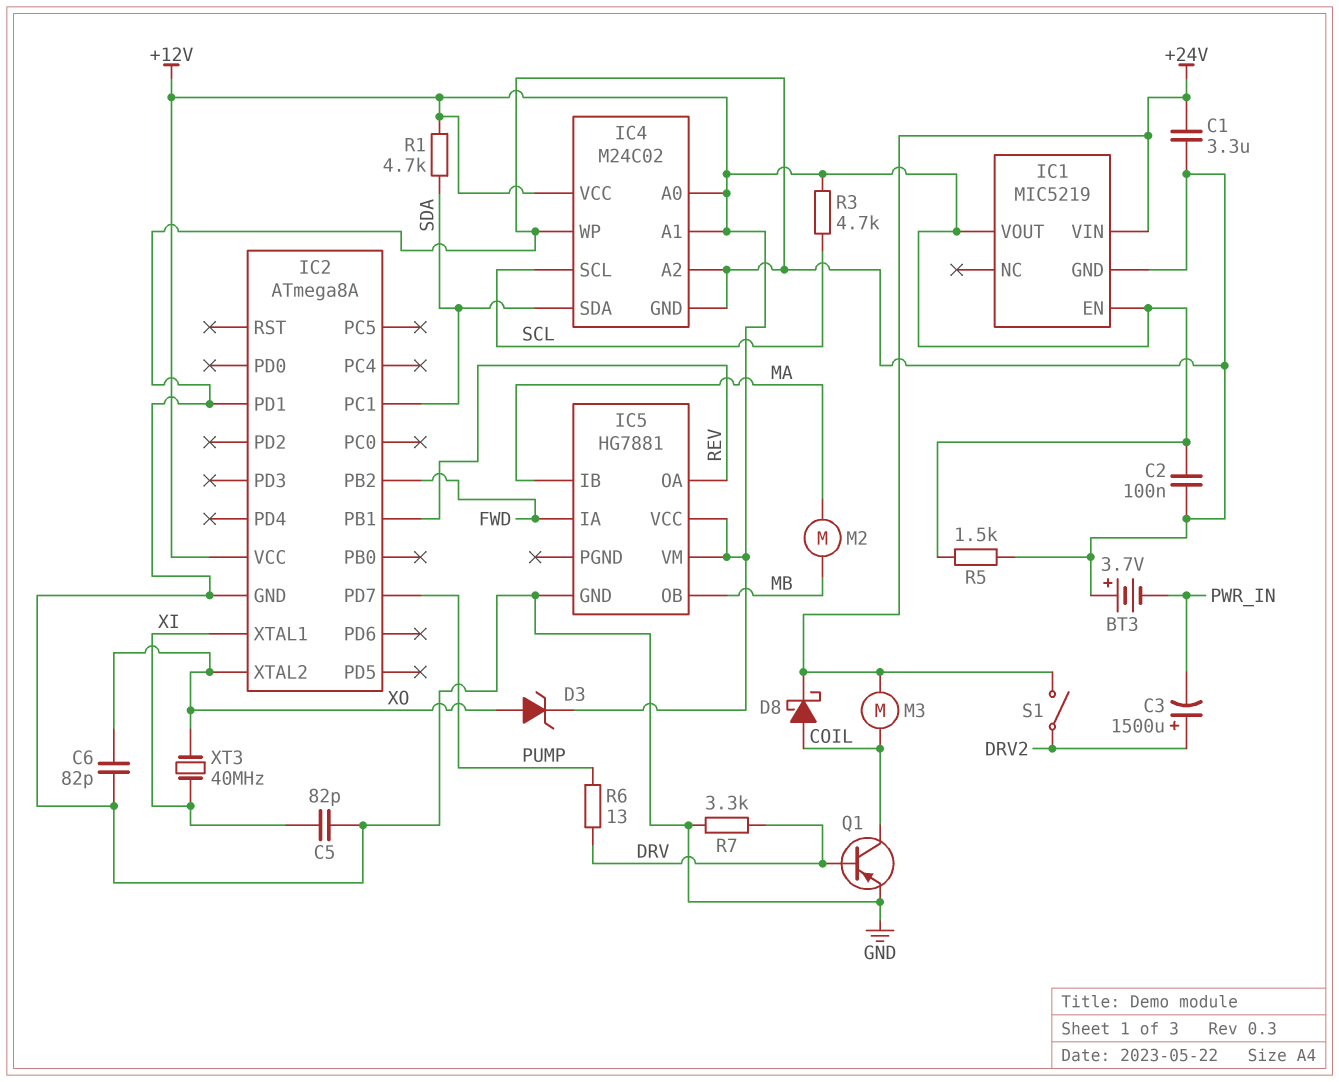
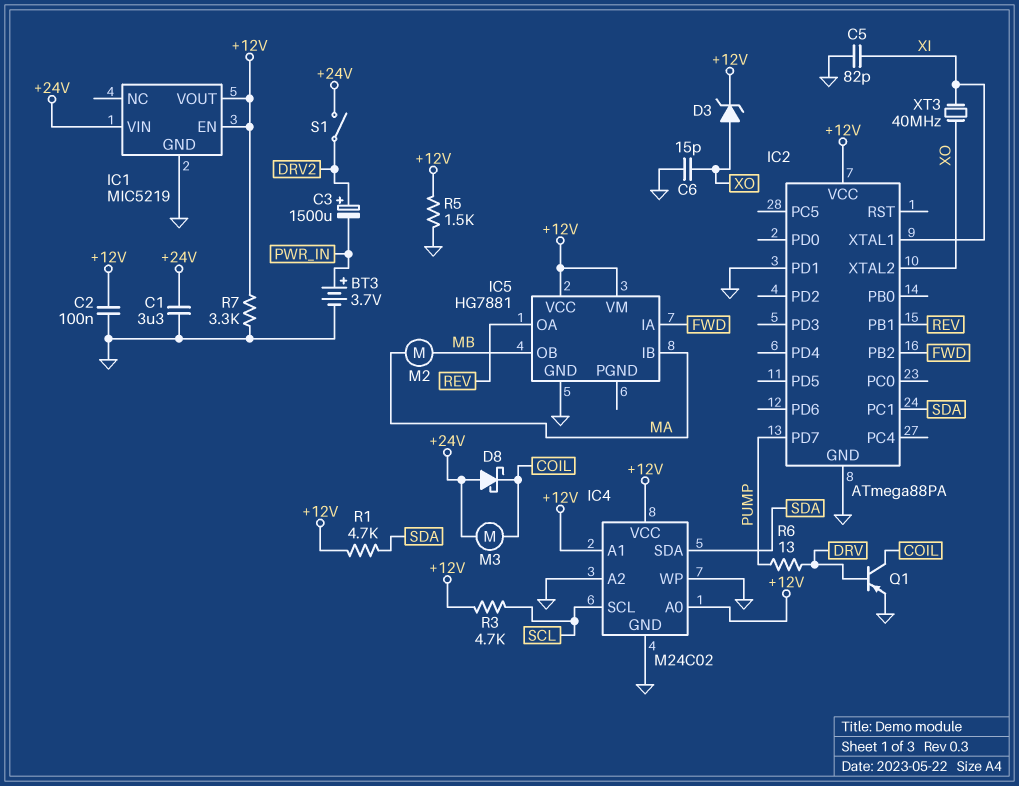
BT3: 3.7V (plus GND, minus PWR_IN) -> 3.7V (plus PWR_IN, minus GND)
C6: 82pF (GND, XO) -> 15pF (GND, XO)
D8: schottky (A COIL, K +24V) -> schottky (A +24V, K COIL)
IC2: ATmega8A -> ATmega88PA
R7: 3.3k (DRV, GND) -> 3.3k (+12V, GND)

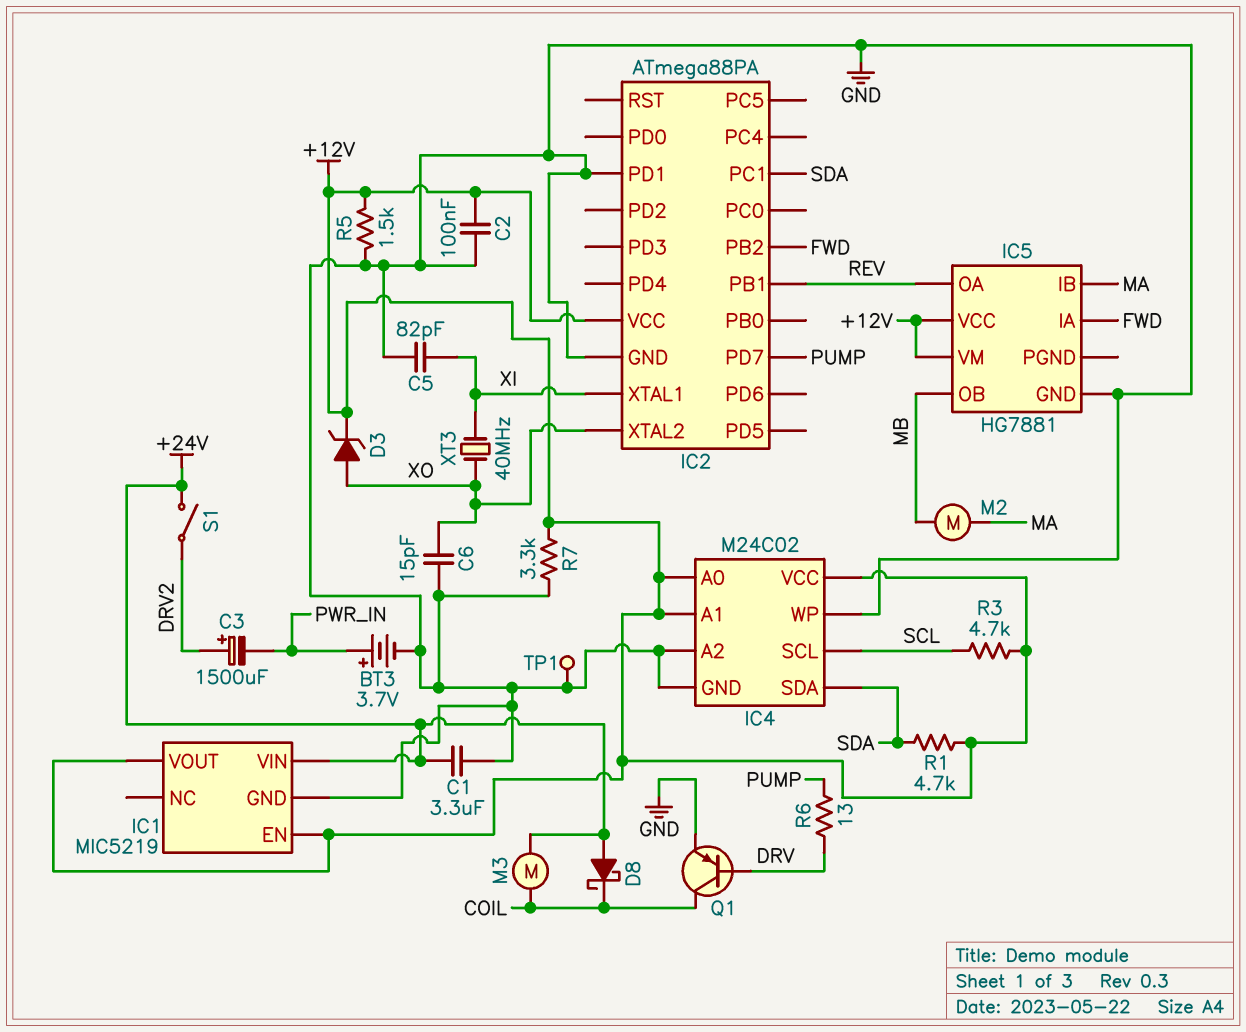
TP1: none -> test point (GND)

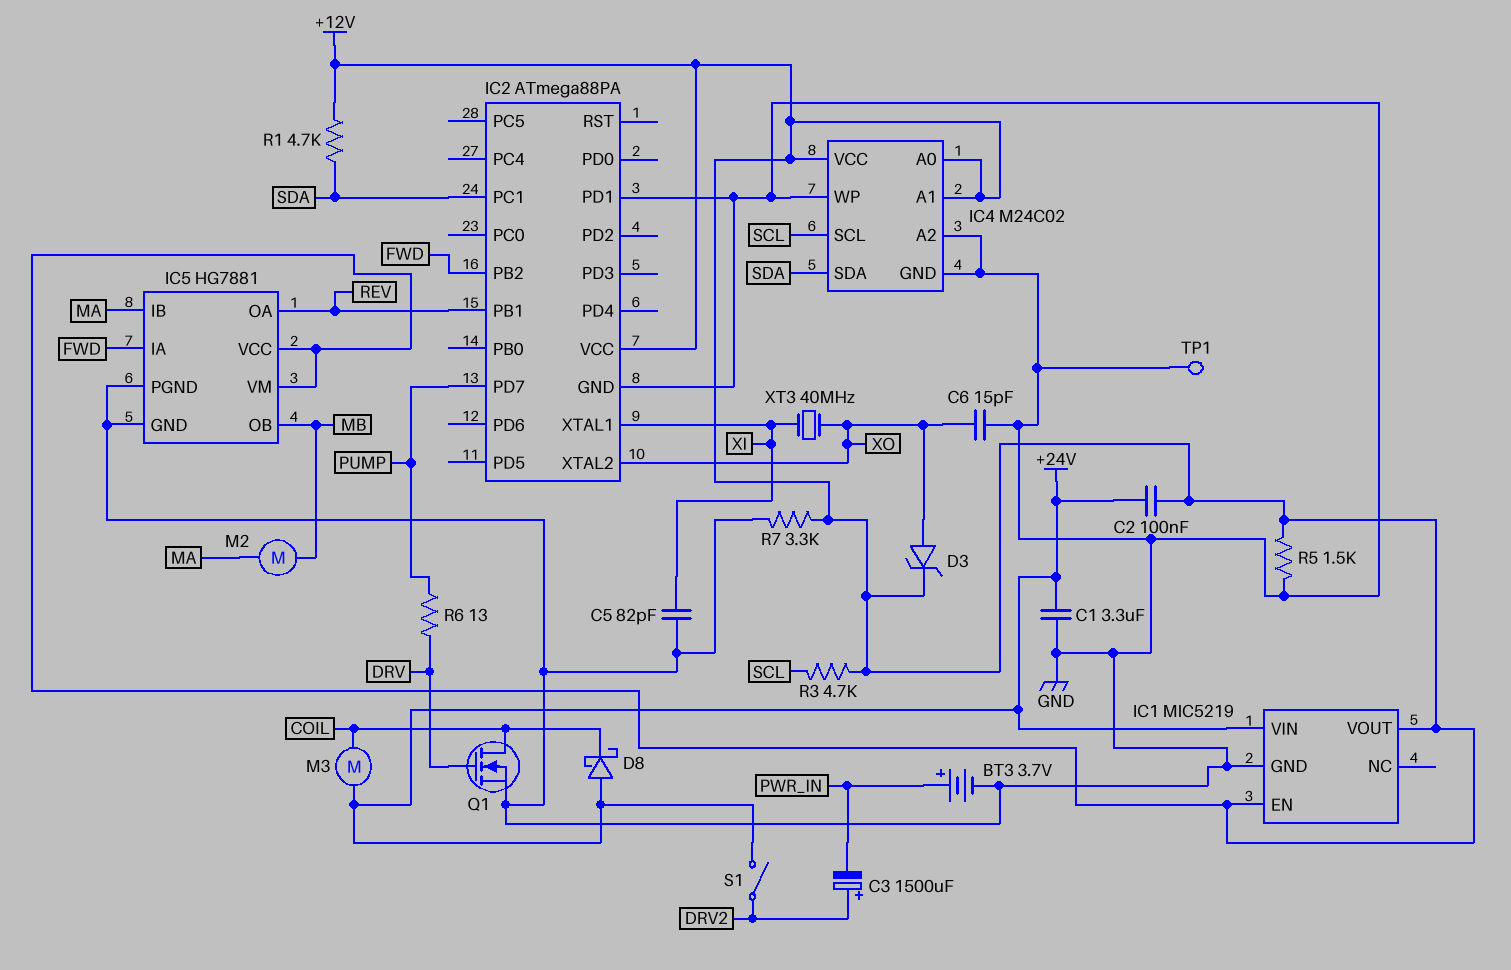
C2: 100nF (+12V, GND) -> 100nF (+12V, +24V)
IC5 pin PGND: none -> GND
Q1: PNP (B DRV, C COIL, E GND) -> NMOS (G DRV, D COIL, S GND)

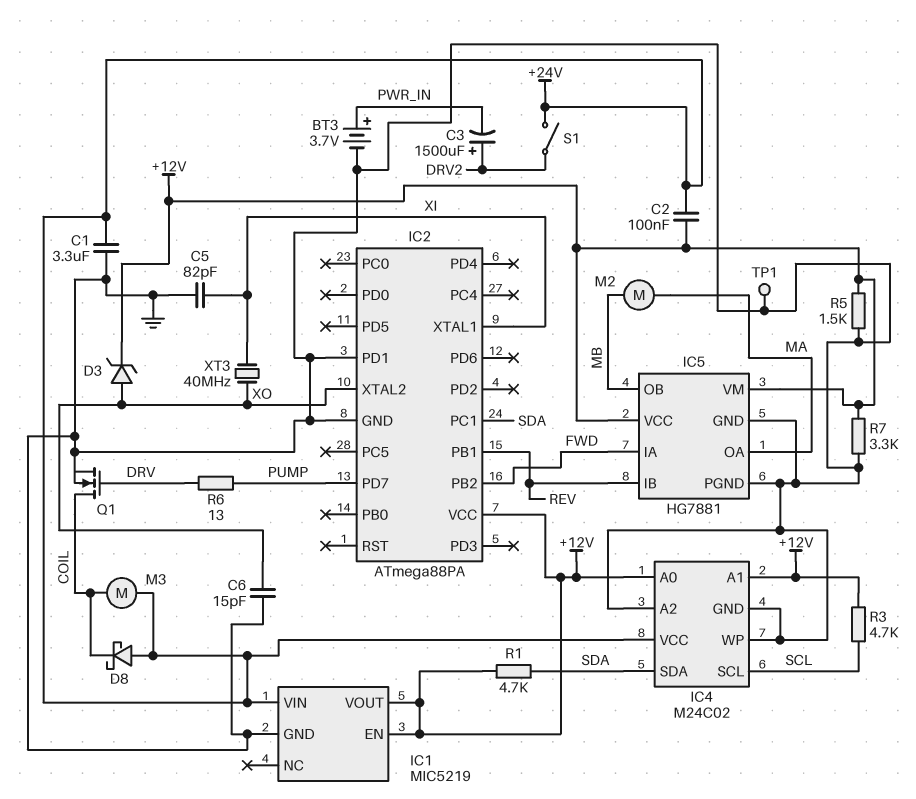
IC4 pin VCC: +12V -> +24V
IC5 pin IB: MA -> REV
IC5 pin OA: REV -> MA

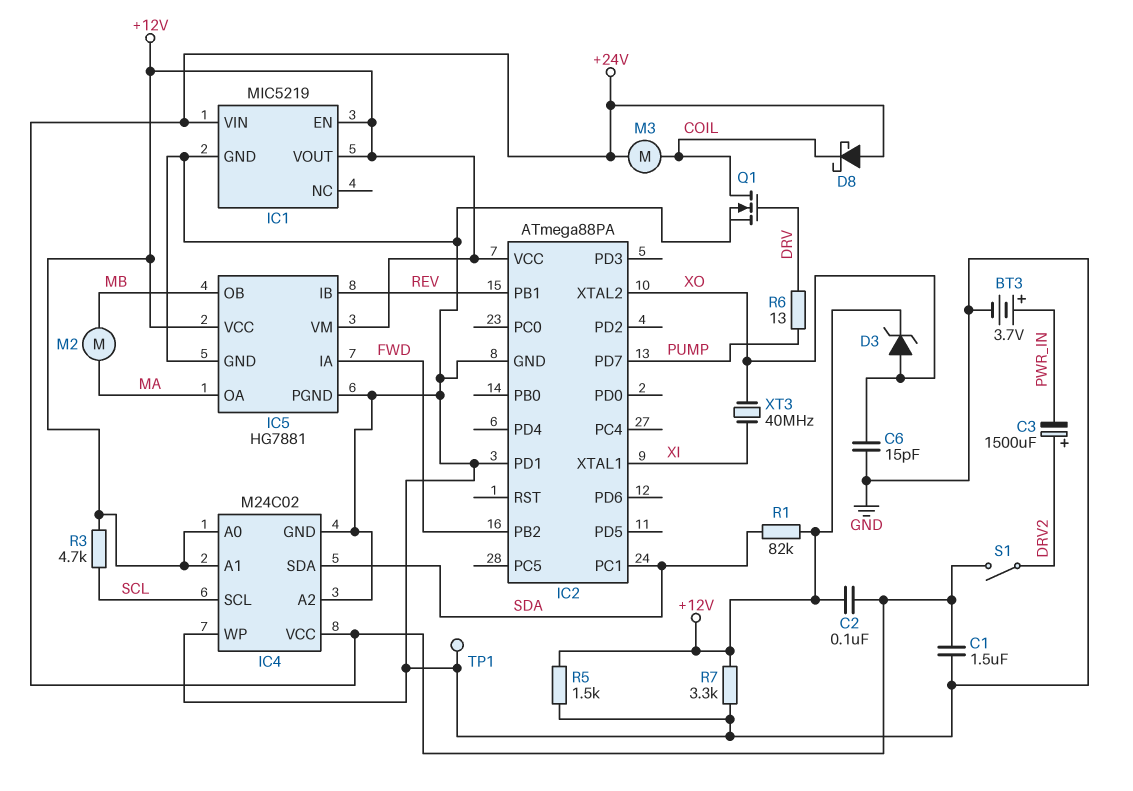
C1: 3.3uF (+24V, GND) -> 1.5uF (+24V, GND)
C5: 82pF (GND, XI) -> none
R1: 4.7k (+12V, SDA) -> 82k (+12V, SDA)

